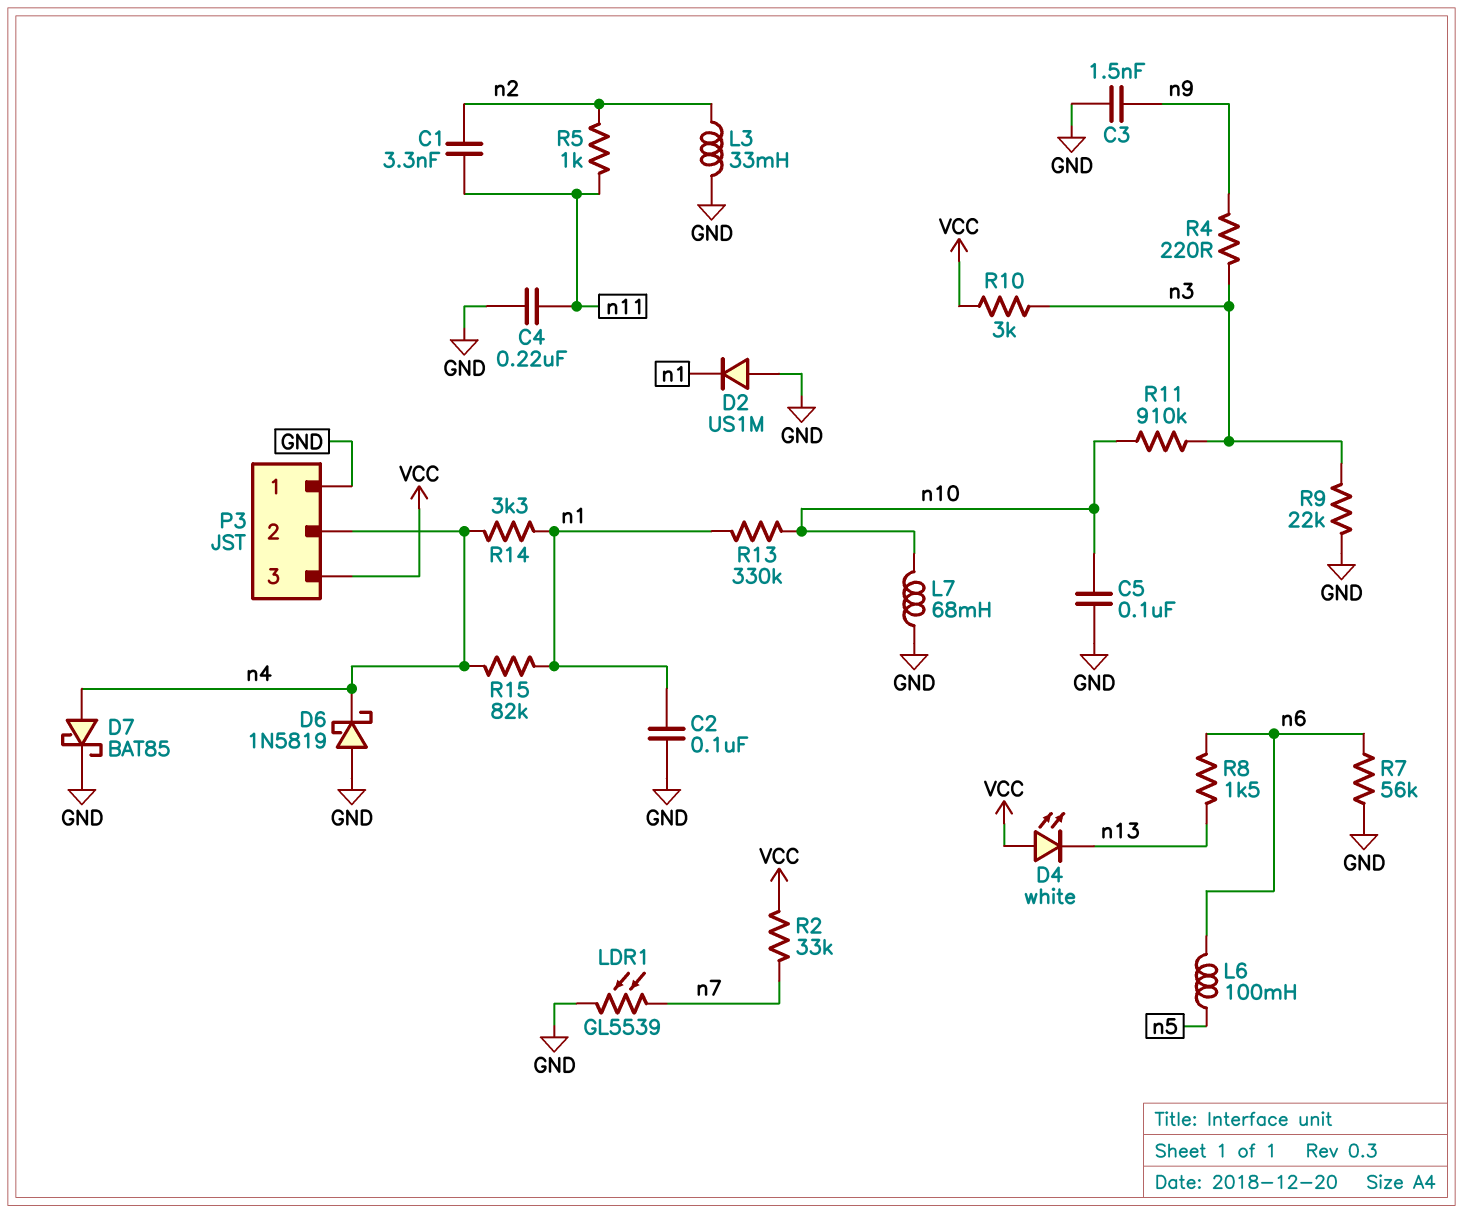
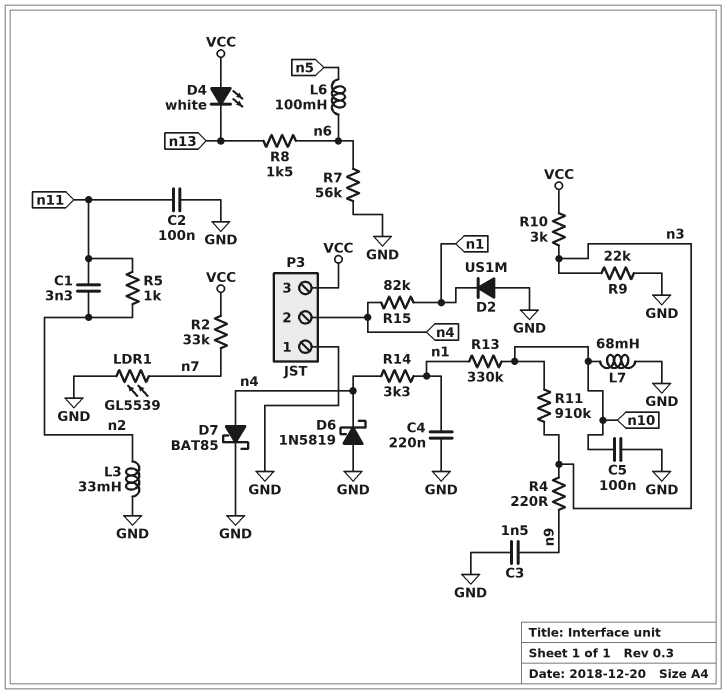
C2: 100nF (GND, n1) -> 100nF (GND, n11)
C4: 220nF (GND, n11) -> 220nF (GND, n1)

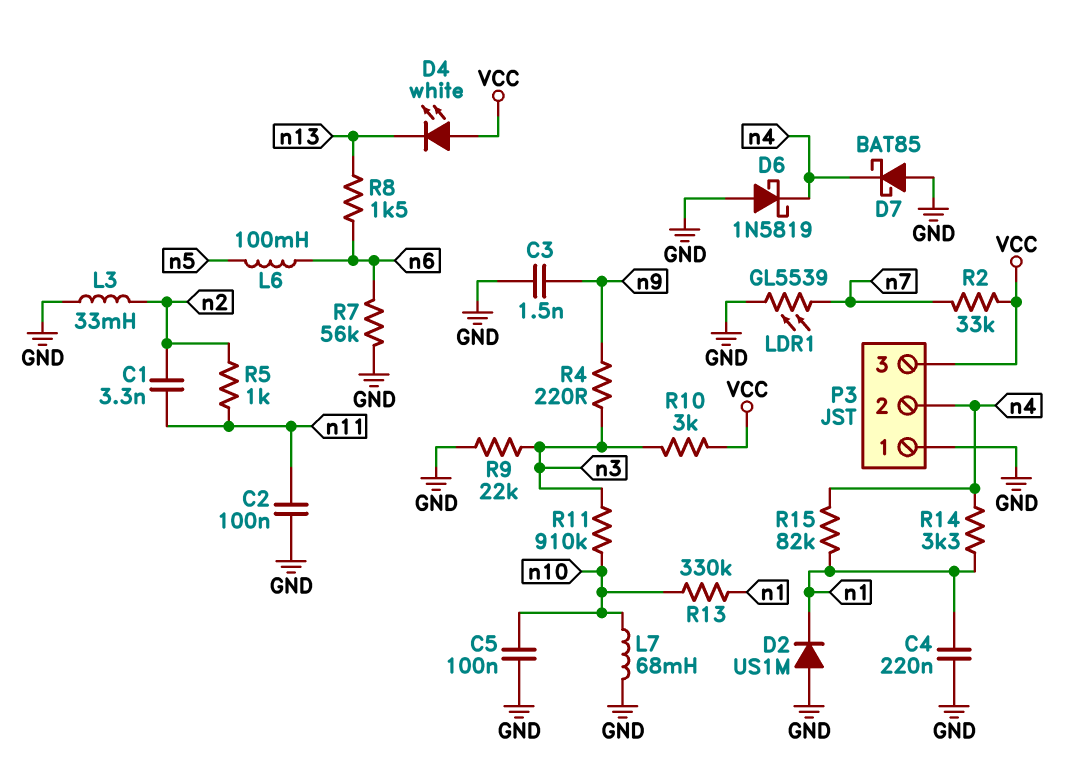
D7: schottky BAT85 (A n4, K GND) -> schottky BAT85 (A GND, K n4)

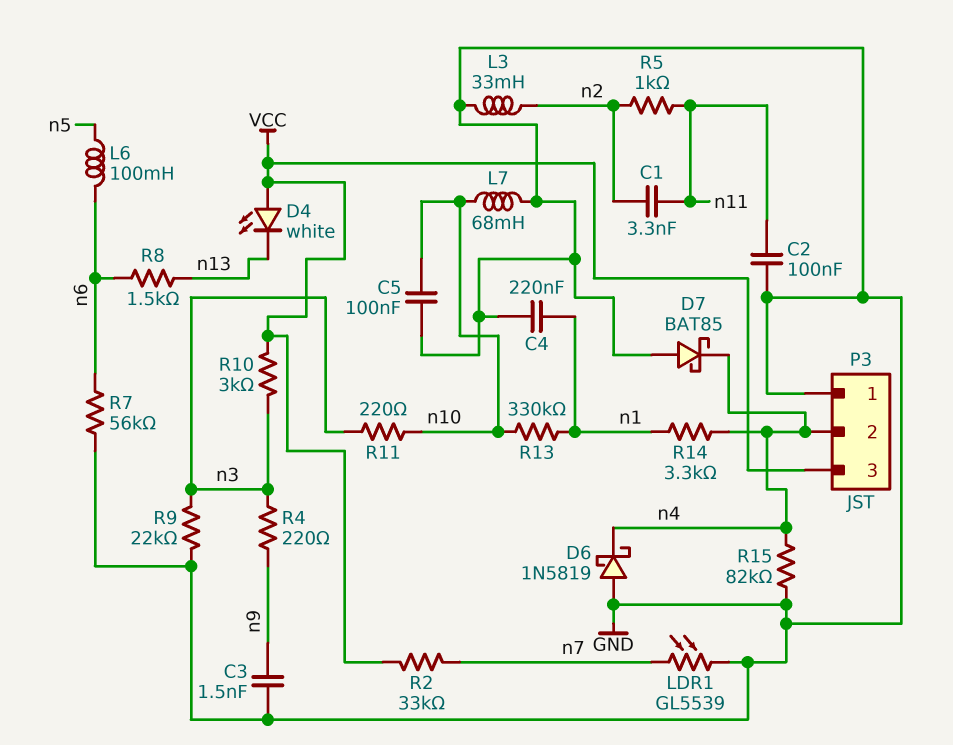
D2: diode US1M (A GND, K n1) -> none
R11: 910k (n3, n10) -> 220 (n3, n10)
R15: 82k (n1, n4) -> 82k (GND, n4)

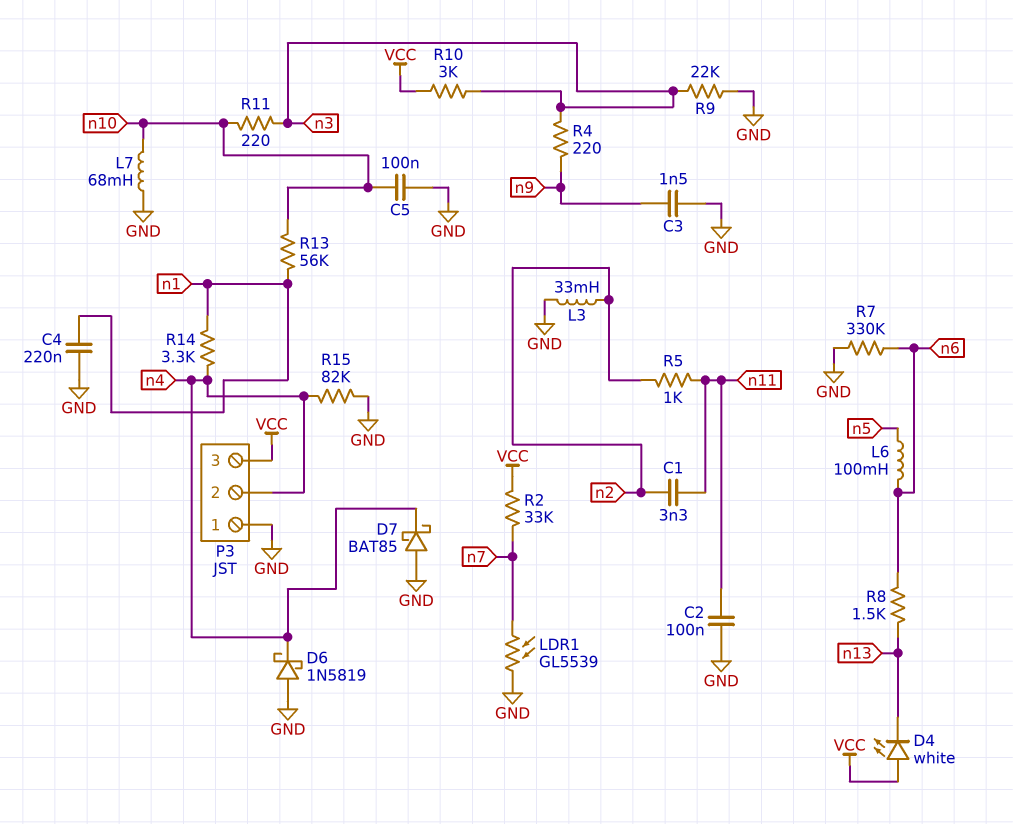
R7: 56k (GND, n6) -> 330k (GND, n6)
R13: 330k (n1, n10) -> 56k (n1, n10)

